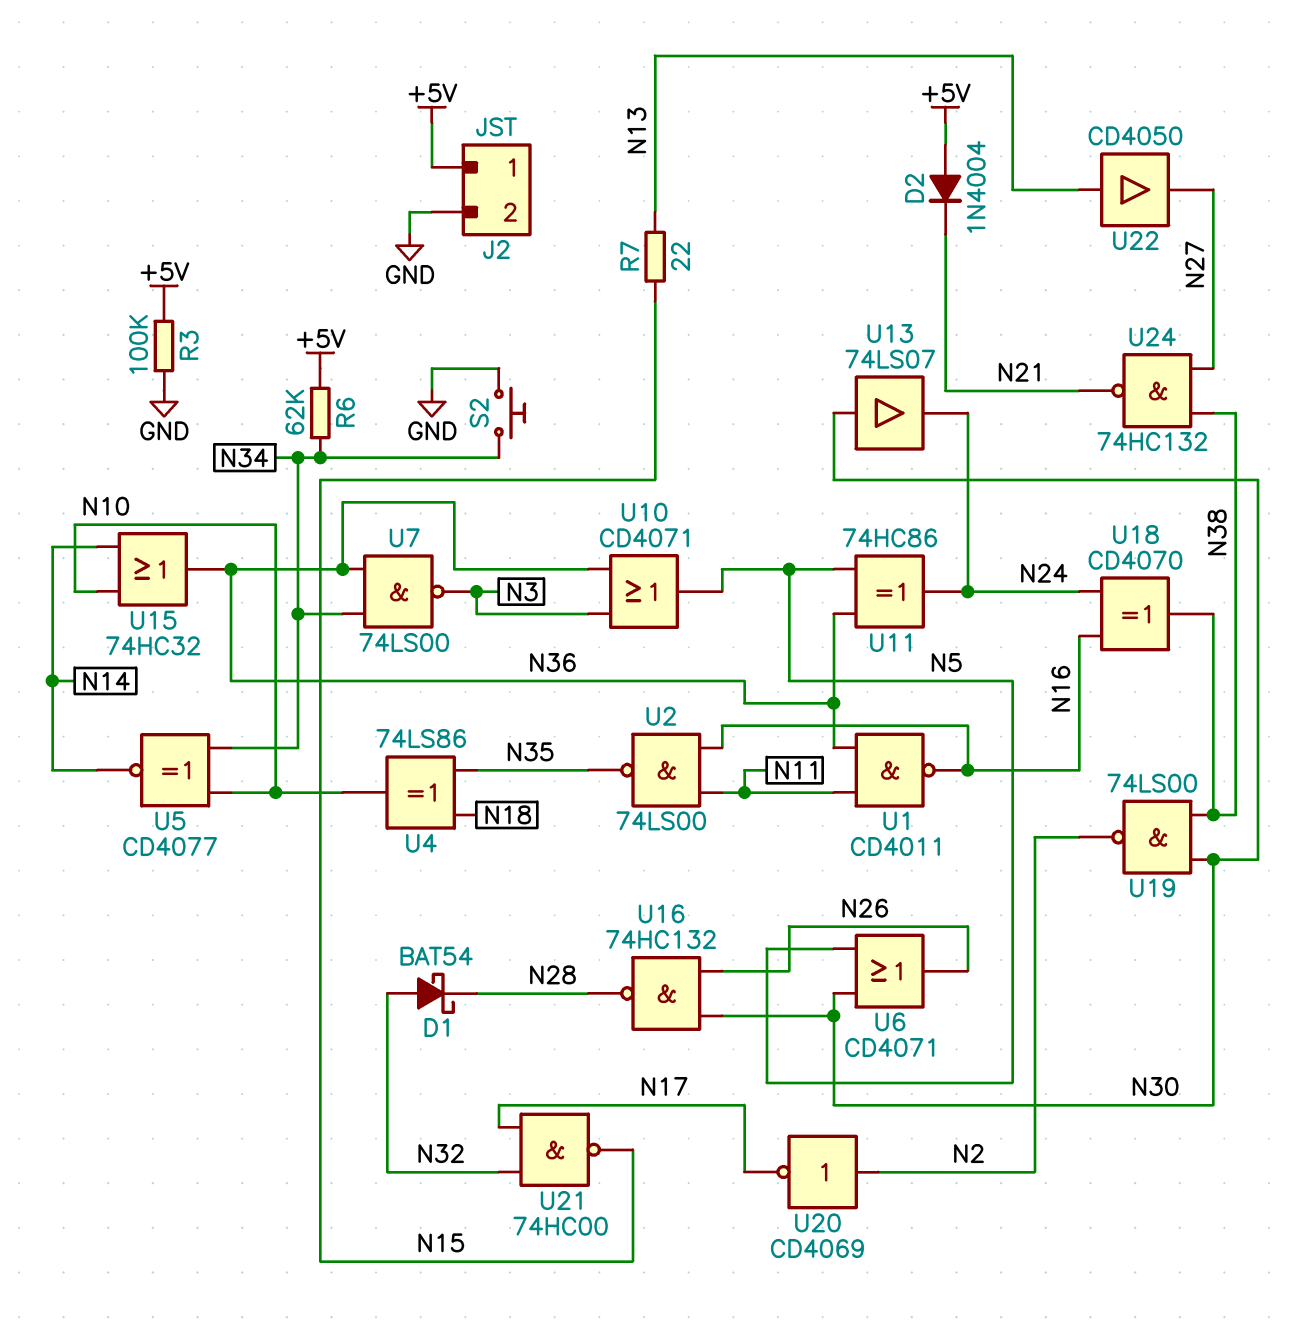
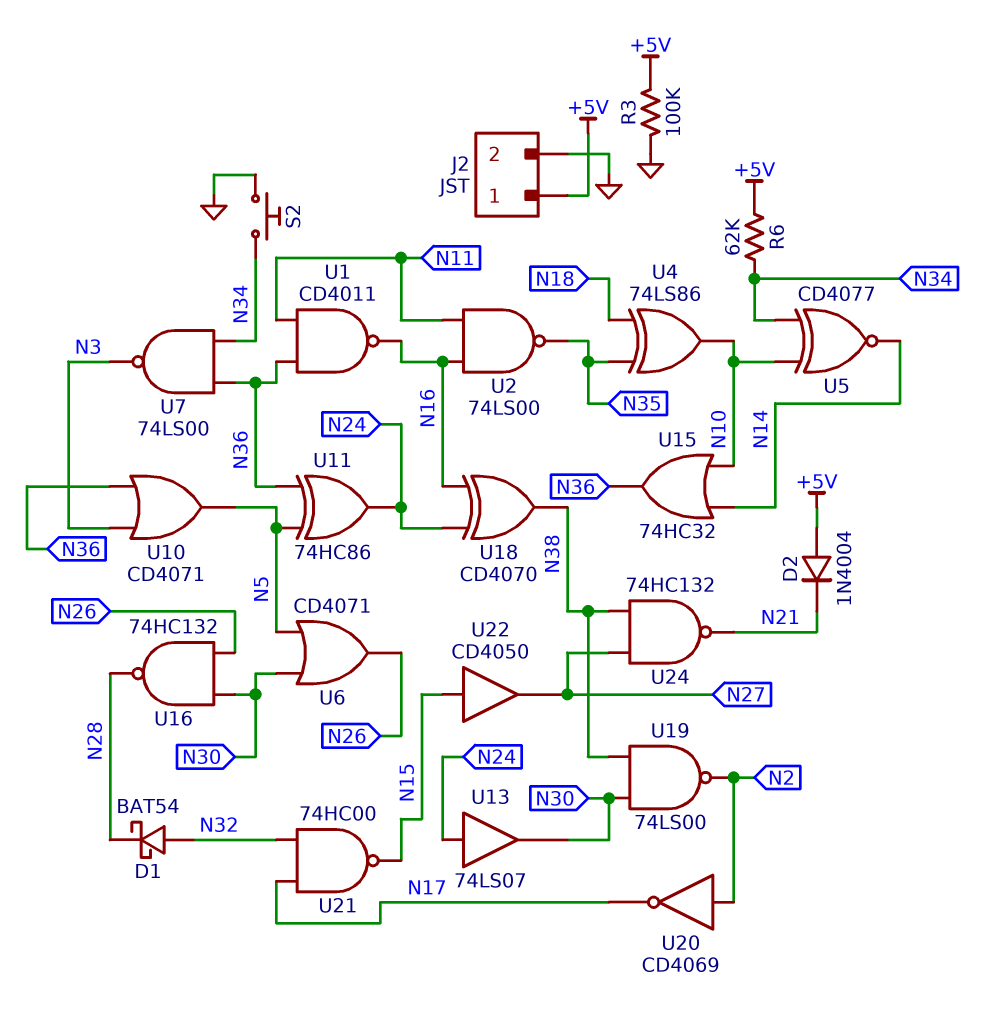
R7: 22 (N13, N15) -> none
U13: buffer 74LS07 (in N30, out N24) -> buffer 74LS07 (in N24, out N30)
U22: buffer CD4050 (in N13, out N27) -> buffer CD4050 (in N15, out N27)

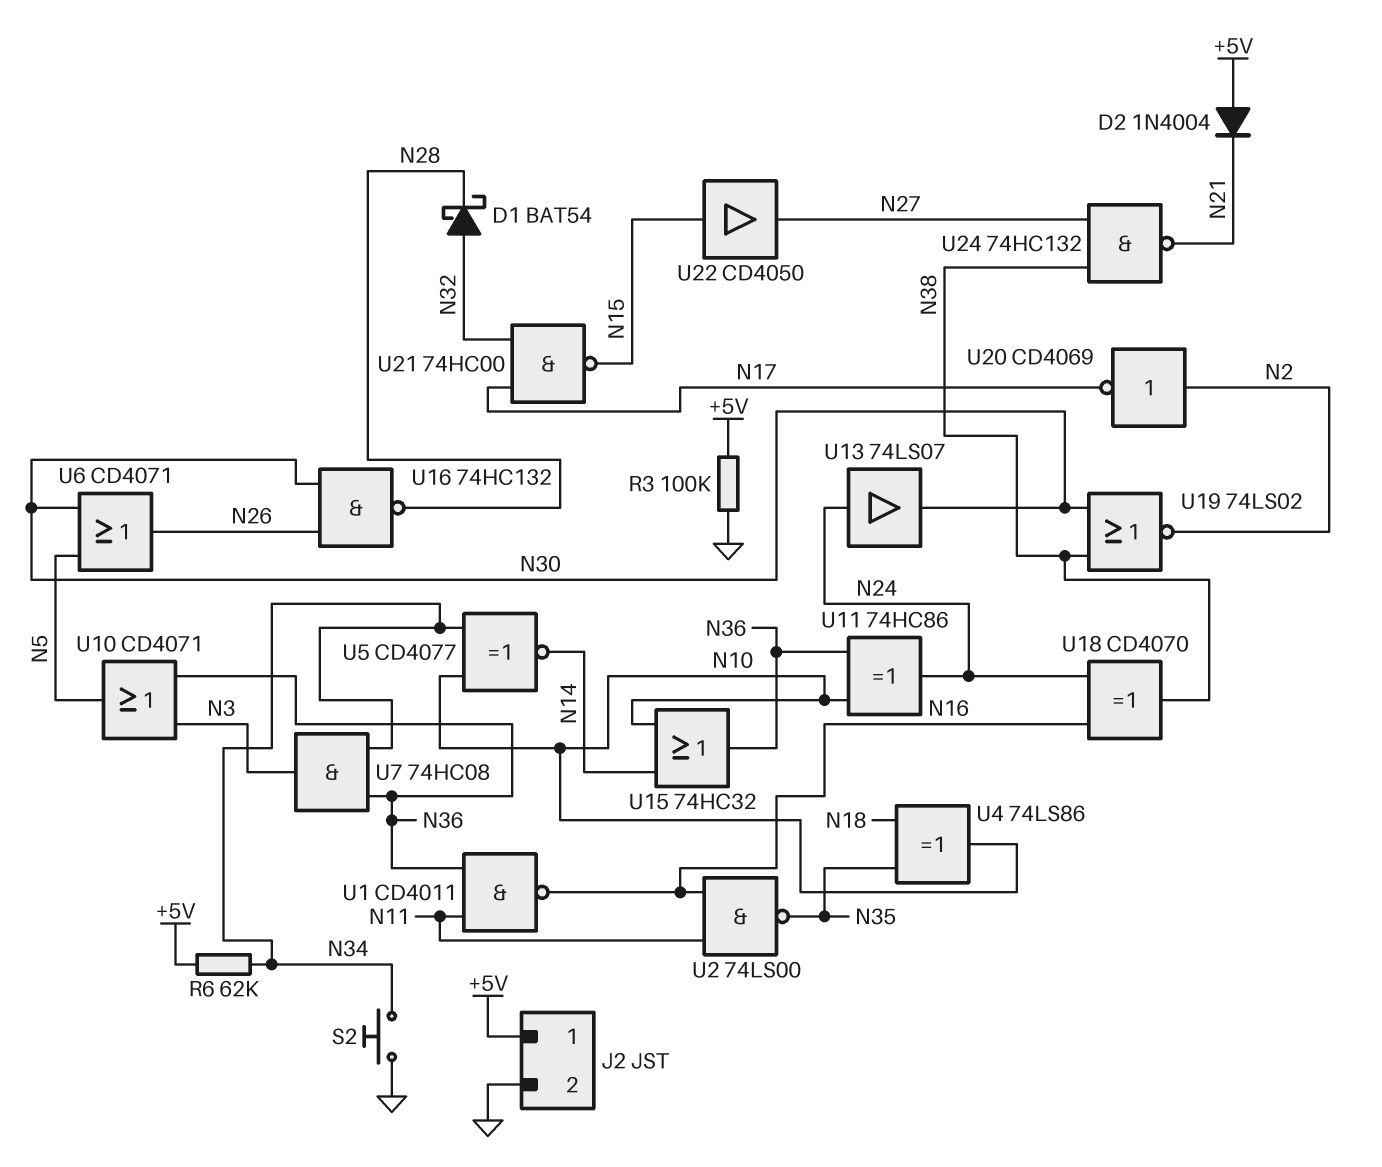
U7: NAND 74LS00 (in N34, in N36, out N3) -> AND 74HC08 (in N34, in N36, out N3)
U11: XOR 74HC86 (in N5, in N36, out N24) -> XOR 74HC86 (in N10, in N36, out N24)
U19: NAND 74LS00 (in N30, in N38, out N2) -> NOR 74LS02 (in N30, in N38, out N2)

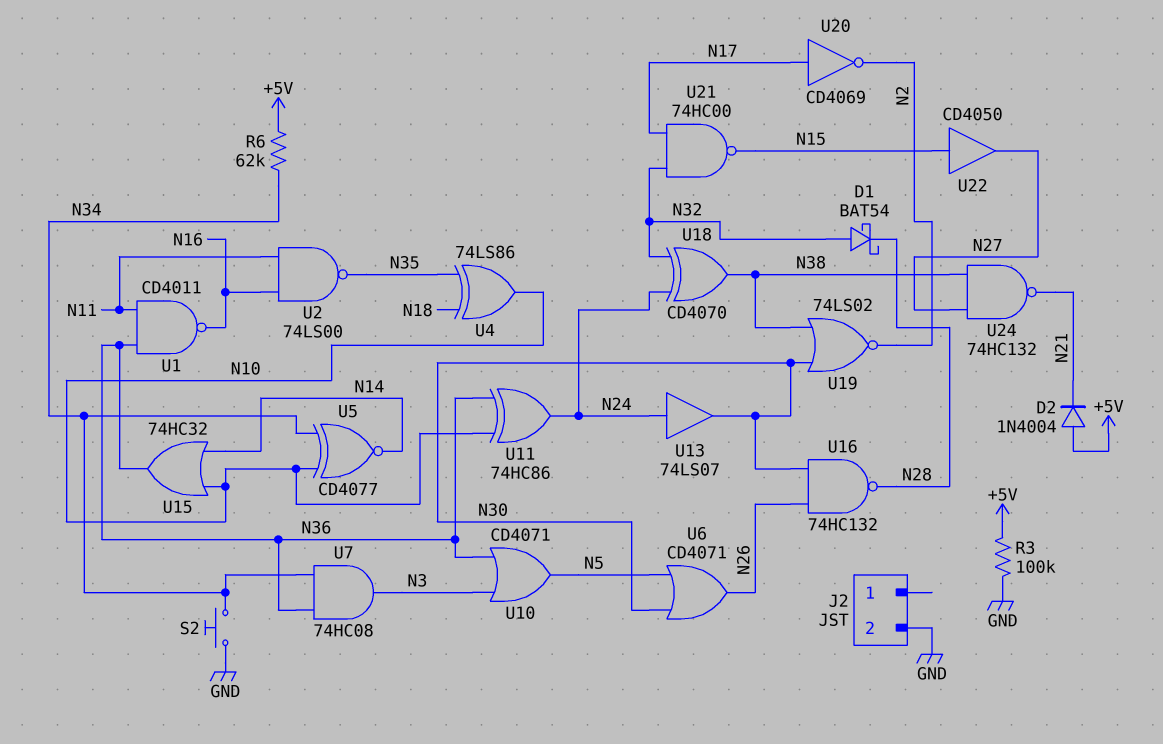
J2 pin 1: +5V -> none
U18: XOR CD4070 (in N16, in N24, out N38) -> XOR CD4070 (in N24, in N32, out N38)
U20: NOT CD4069 (in N2, out N17) -> NOT CD4069 (in N17, out N2)

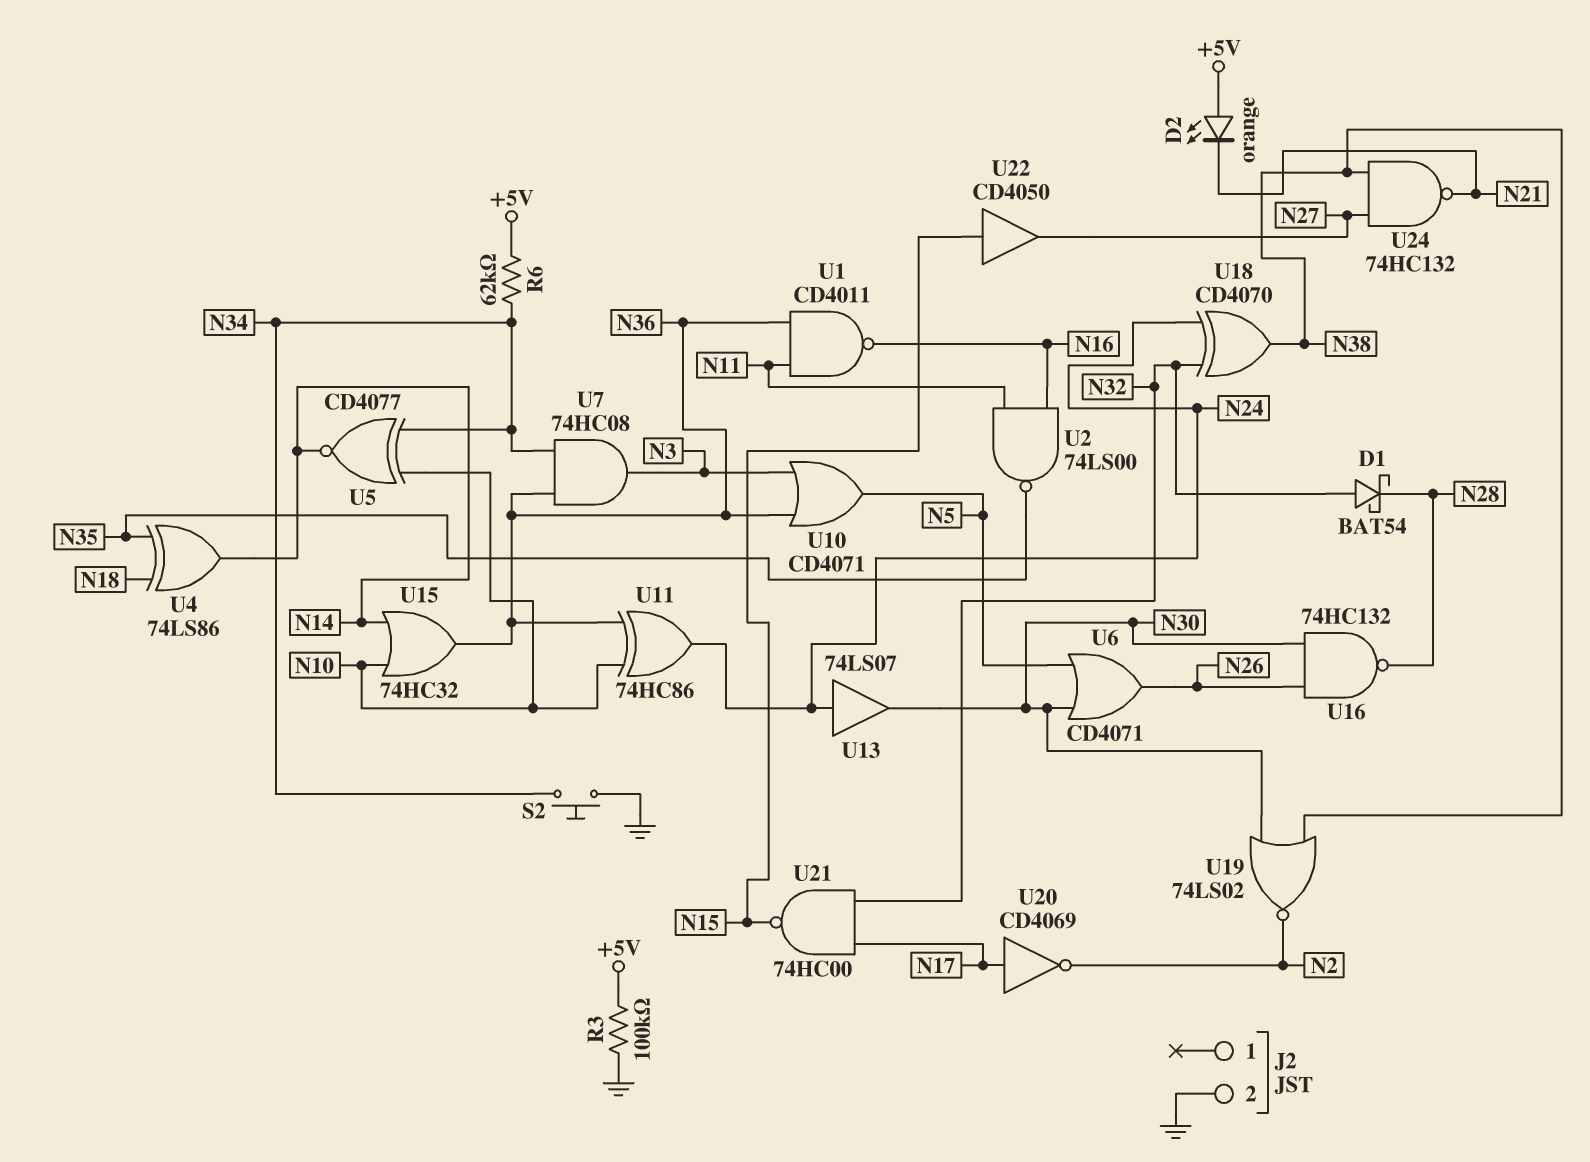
D2: diode 1N4004 (A +5V, K N21) -> LED orange (A +5V, K N21)
U4: XOR 74LS86 (in N18, in N35, out N10) -> XOR 74LS86 (in N18, in N35, out N14)

